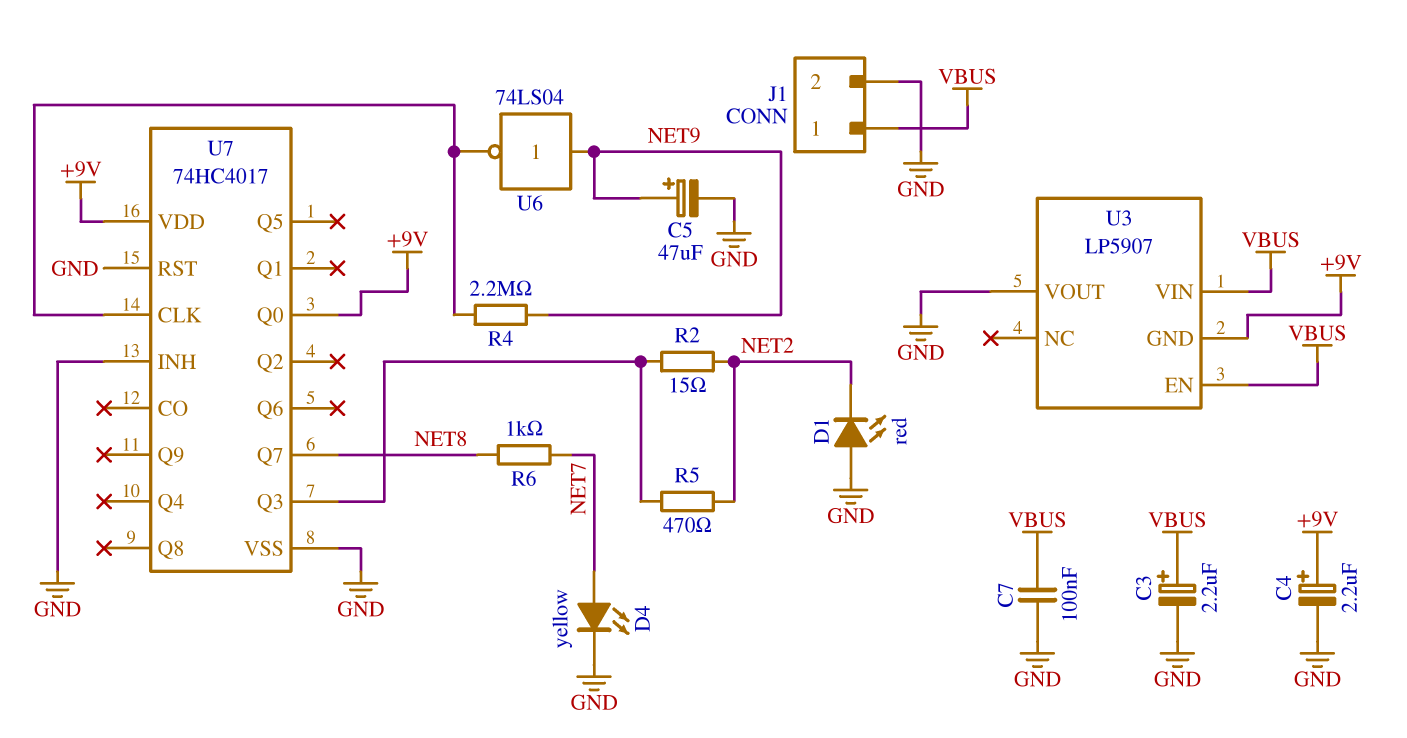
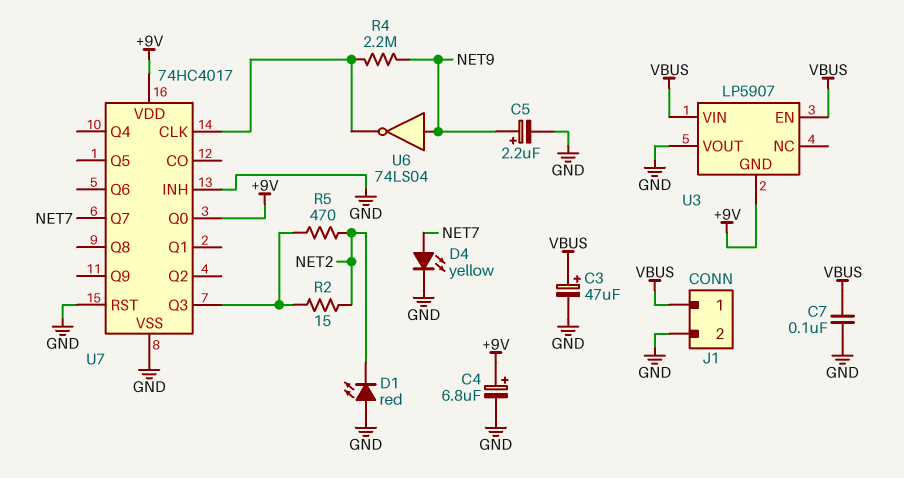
C3: 2.2uF (plus VBUS, minus GND) -> 47uF (plus VBUS, minus GND)
C4: 2.2uF (plus +9V, minus GND) -> 6.8uF (plus +9V, minus GND)
C5: 47uF (plus NET9, minus GND) -> 2.2uF (plus NET9, minus GND)
R6: 1k (NET7, NET8) -> none
U7 pin Q7: NET8 -> NET7

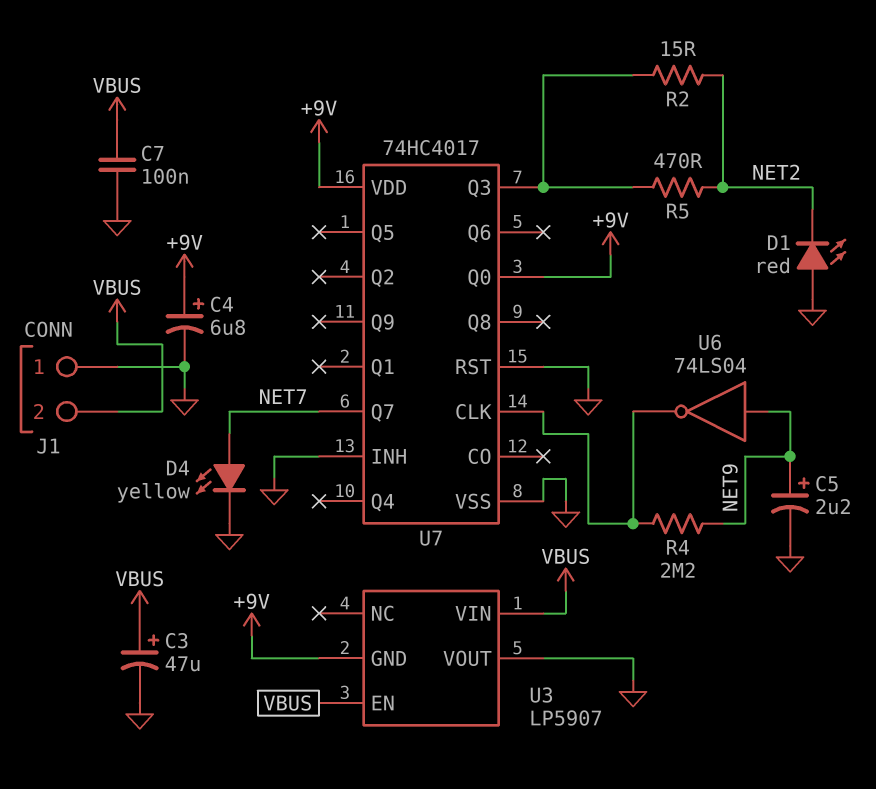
J1 pin 1: VBUS -> GND
J1 pin 2: GND -> VBUS

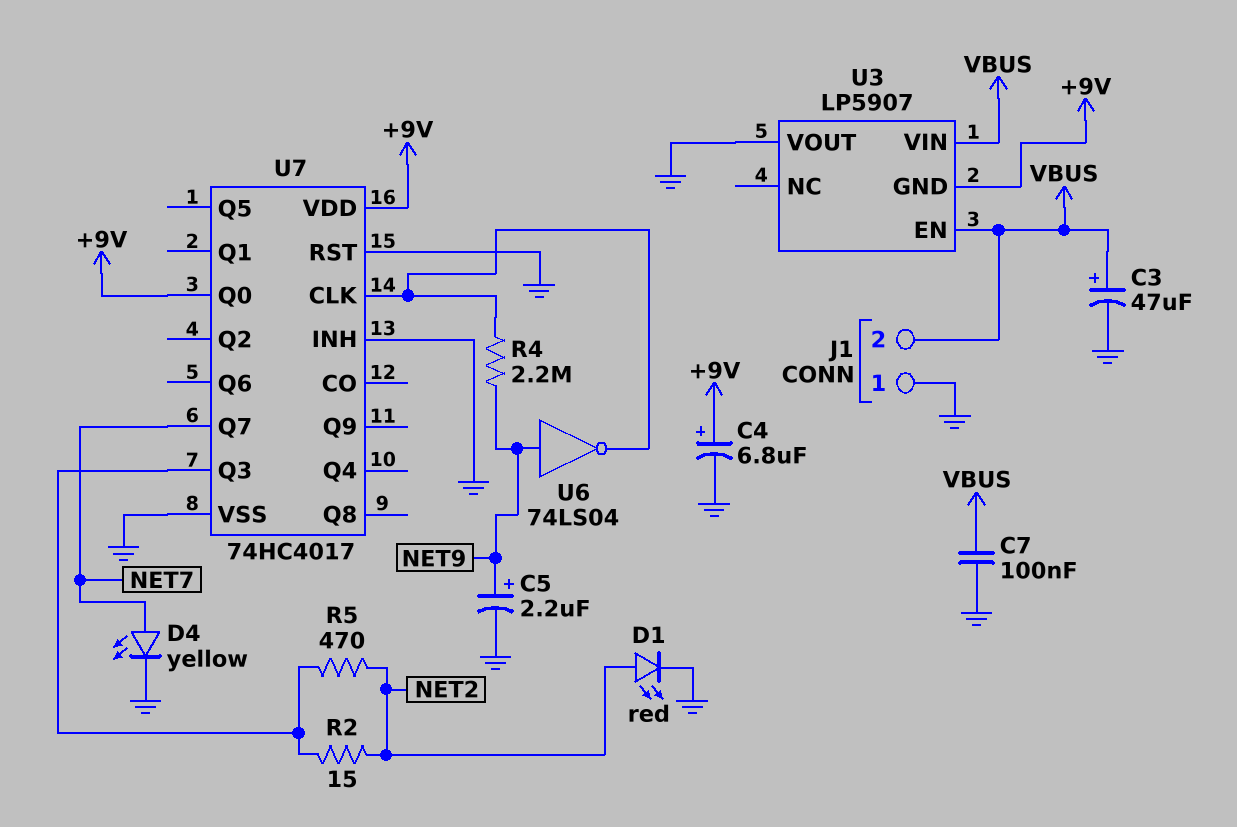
D1: LED red (A GND, K NET2) -> LED red (A NET2, K GND)

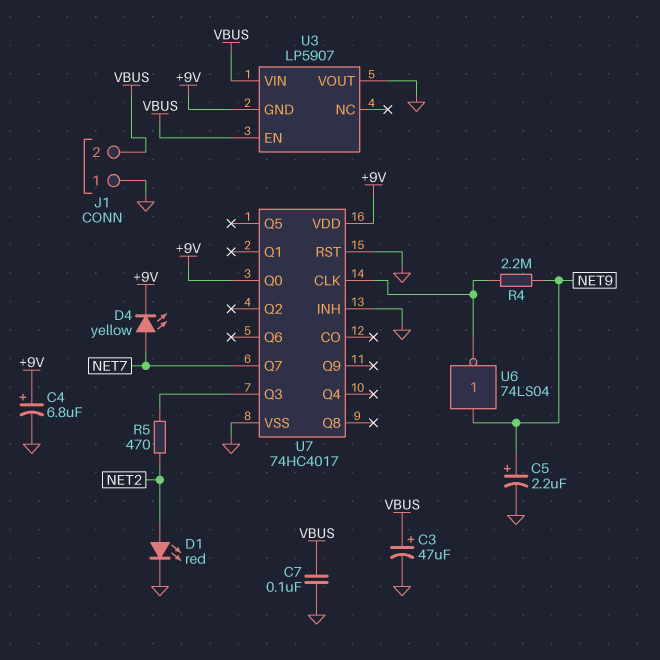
D4: LED yellow (A NET7, K GND) -> LED yellow (A NET7, K +9V)
R2: 15 (NET2, U7/Q3) -> none

